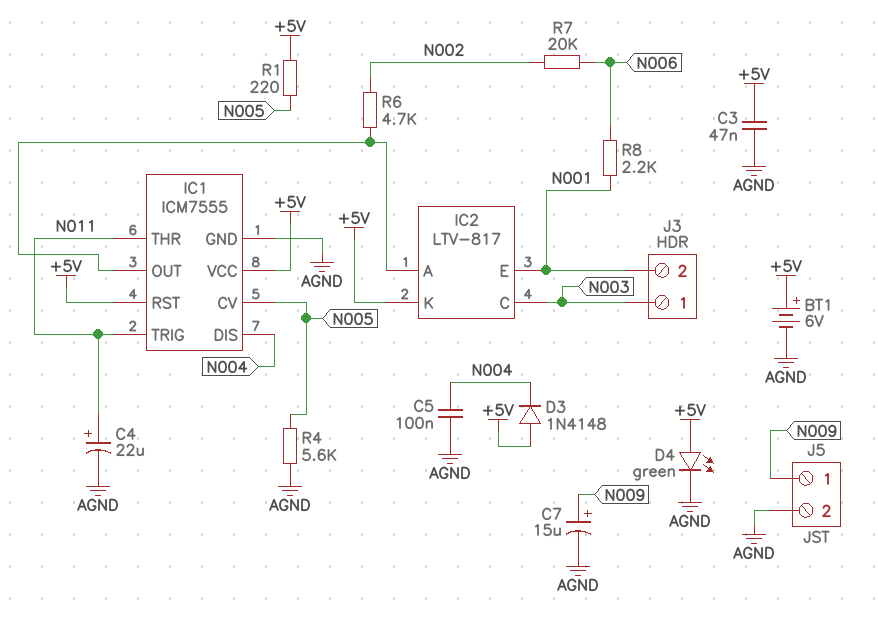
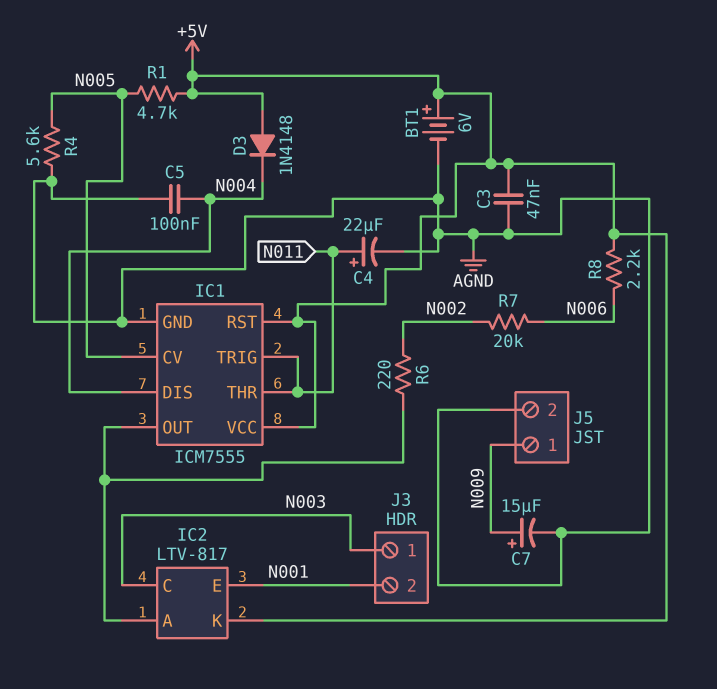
D4: LED green (A +5V, K AGND) -> none
R1: 220 (+5V, N005) -> 4.7k (+5V, N005)
R6: 4.7k (IC1/OUT, N002) -> 220 (IC1/OUT, N002)
R8: 2.2k (N001, N006) -> 2.2k (+5V, N006)

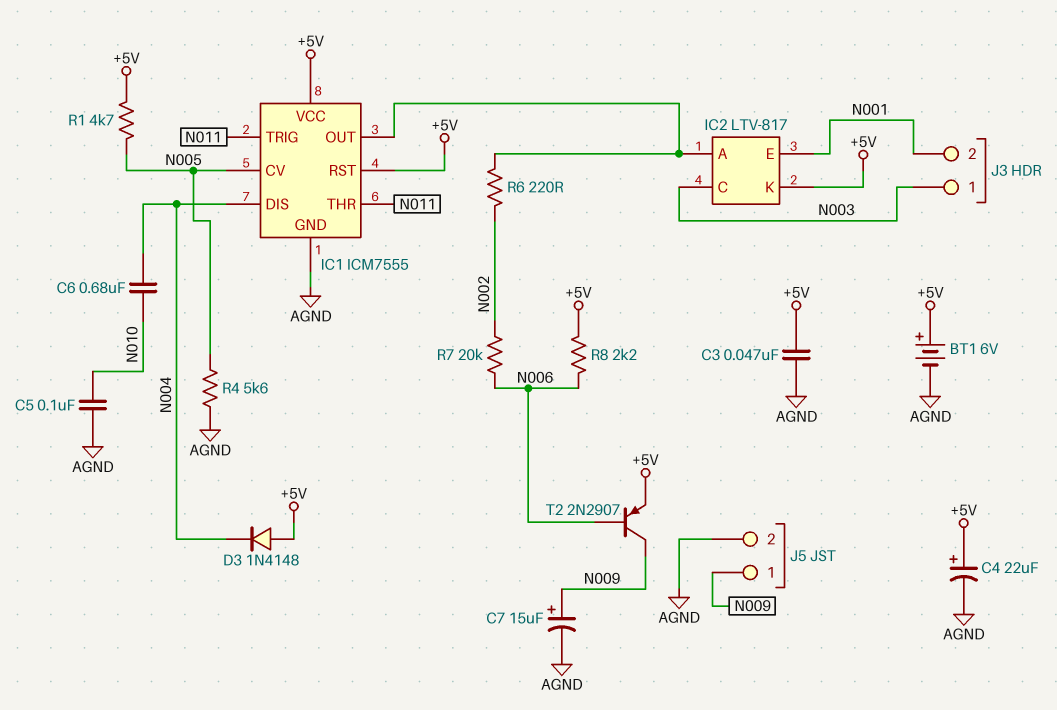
C4: 22uF (plus N011, minus AGND) -> 22uF (plus +5V, minus AGND)
C5: 100nF (AGND, N004) -> 100nF (AGND, N010)
C6: none -> 680nF (N004, N010)
T2: none -> PNP 2N2907 (B N006, C N009, E +5V)

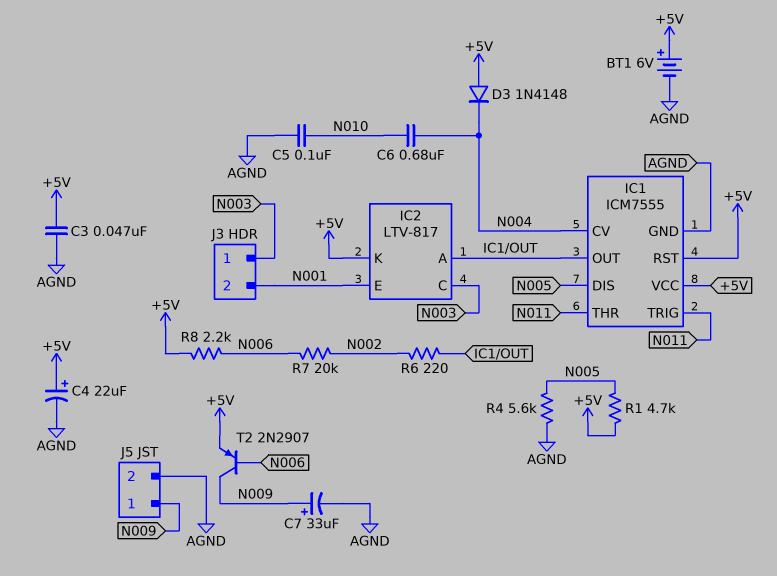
C7: 15uF (plus N009, minus AGND) -> 33uF (plus N009, minus AGND)
IC1 pin CV: N005 -> N004
IC1 pin DIS: N004 -> N005

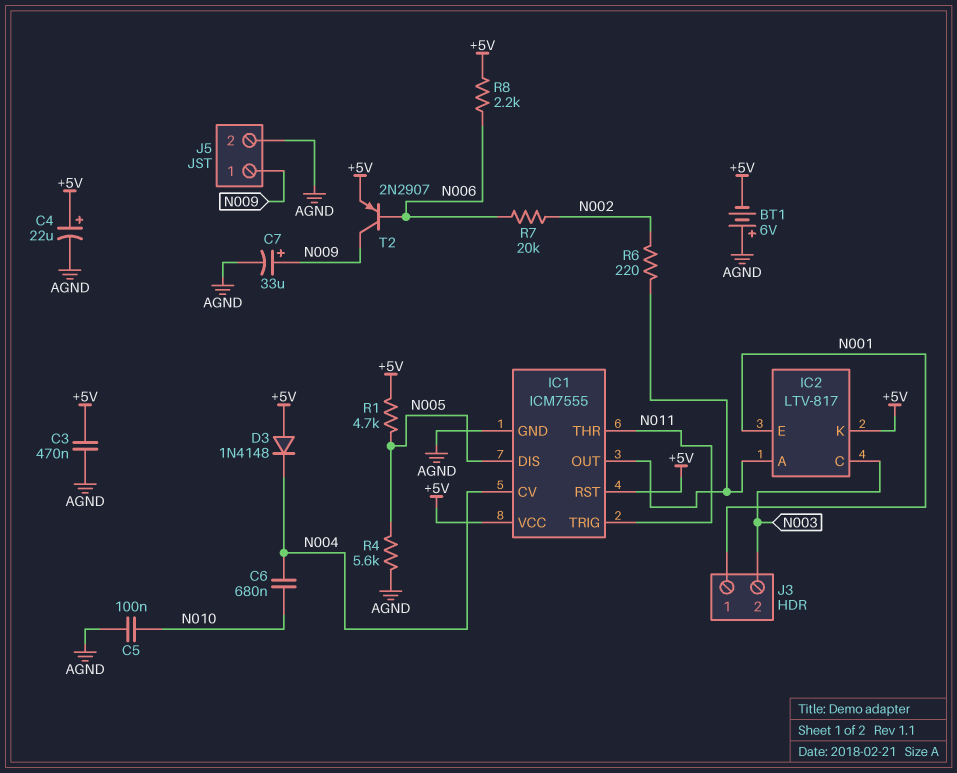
BT1: 6V (plus +5V, minus AGND) -> 6V (plus AGND, minus +5V)
C3: 47nF (+5V, AGND) -> 470nF (+5V, AGND)
J3 pin 1: N003 -> N001
J3 pin 2: N001 -> N003

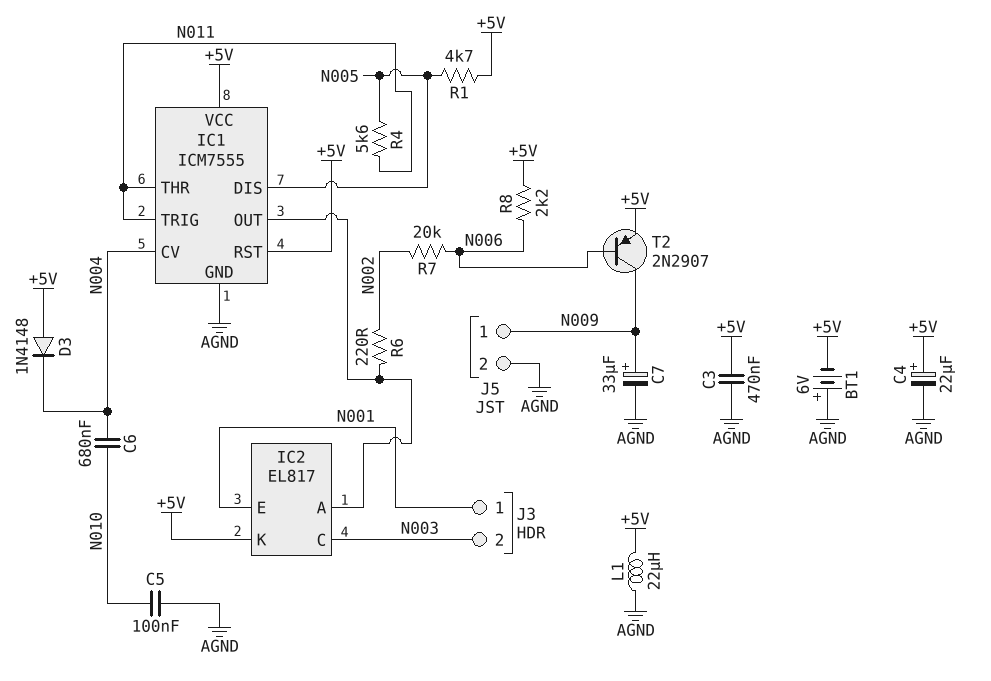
IC2: LTV-817 -> EL817
L1: none -> 22uH (+5V, AGND)
R4: 5.6k (AGND, N005) -> 5.6k (N005, N011)

